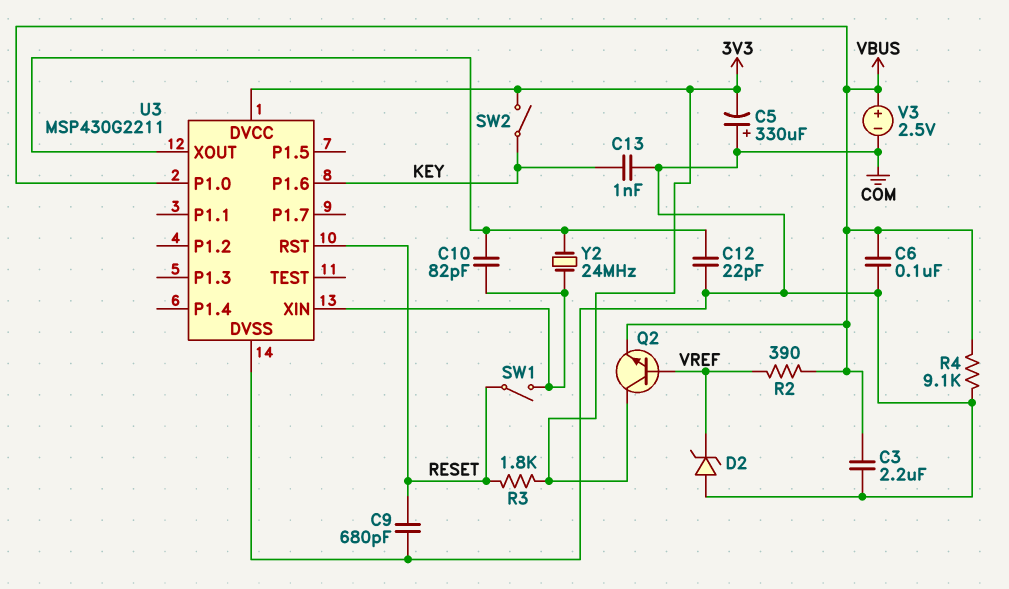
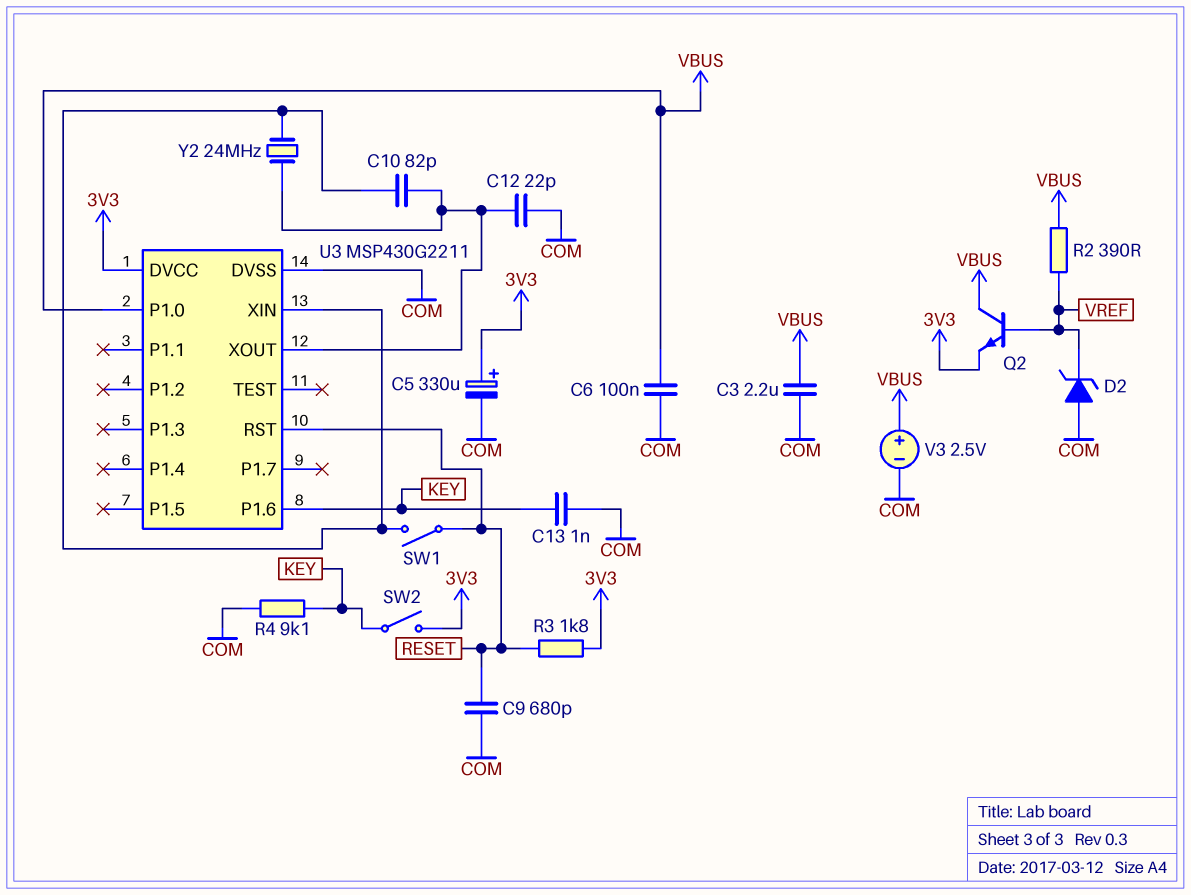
C5: 330uF (plus COM, minus 3V3) -> 330uF (plus 3V3, minus COM)
Q2: NPN (B VREF, C 3V3, E VBUS) -> NPN (B VREF, C VBUS, E 3V3)
R4: 9.1k (COM, VBUS) -> 9.1k (COM, KEY)

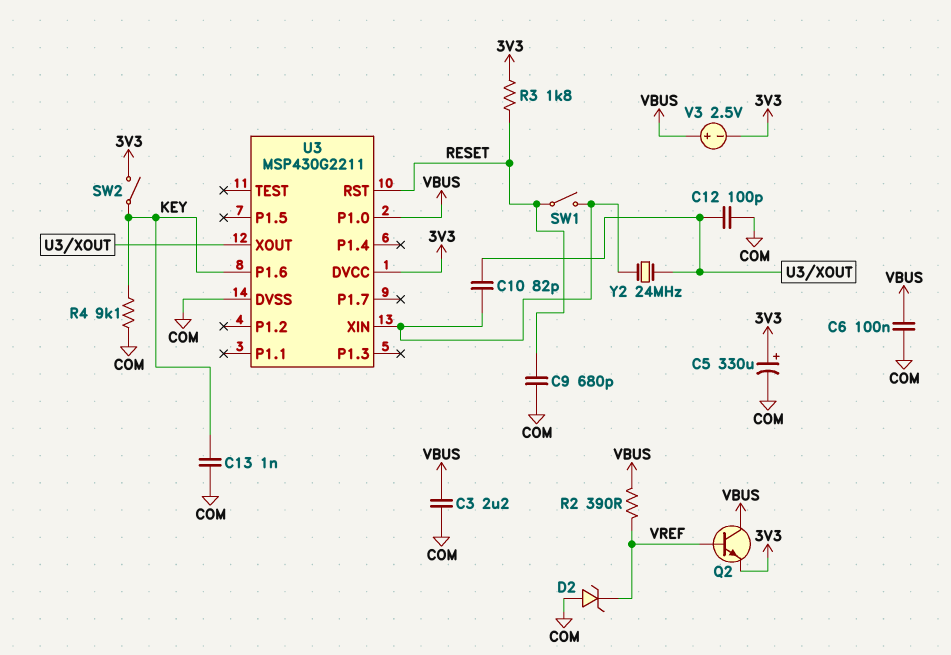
C12: 22pF (COM, U3/XOUT) -> 100pF (COM, U3/XOUT)
V3: 2.5V (plus VBUS, minus COM) -> 2.5V (plus VBUS, minus 3V3)

